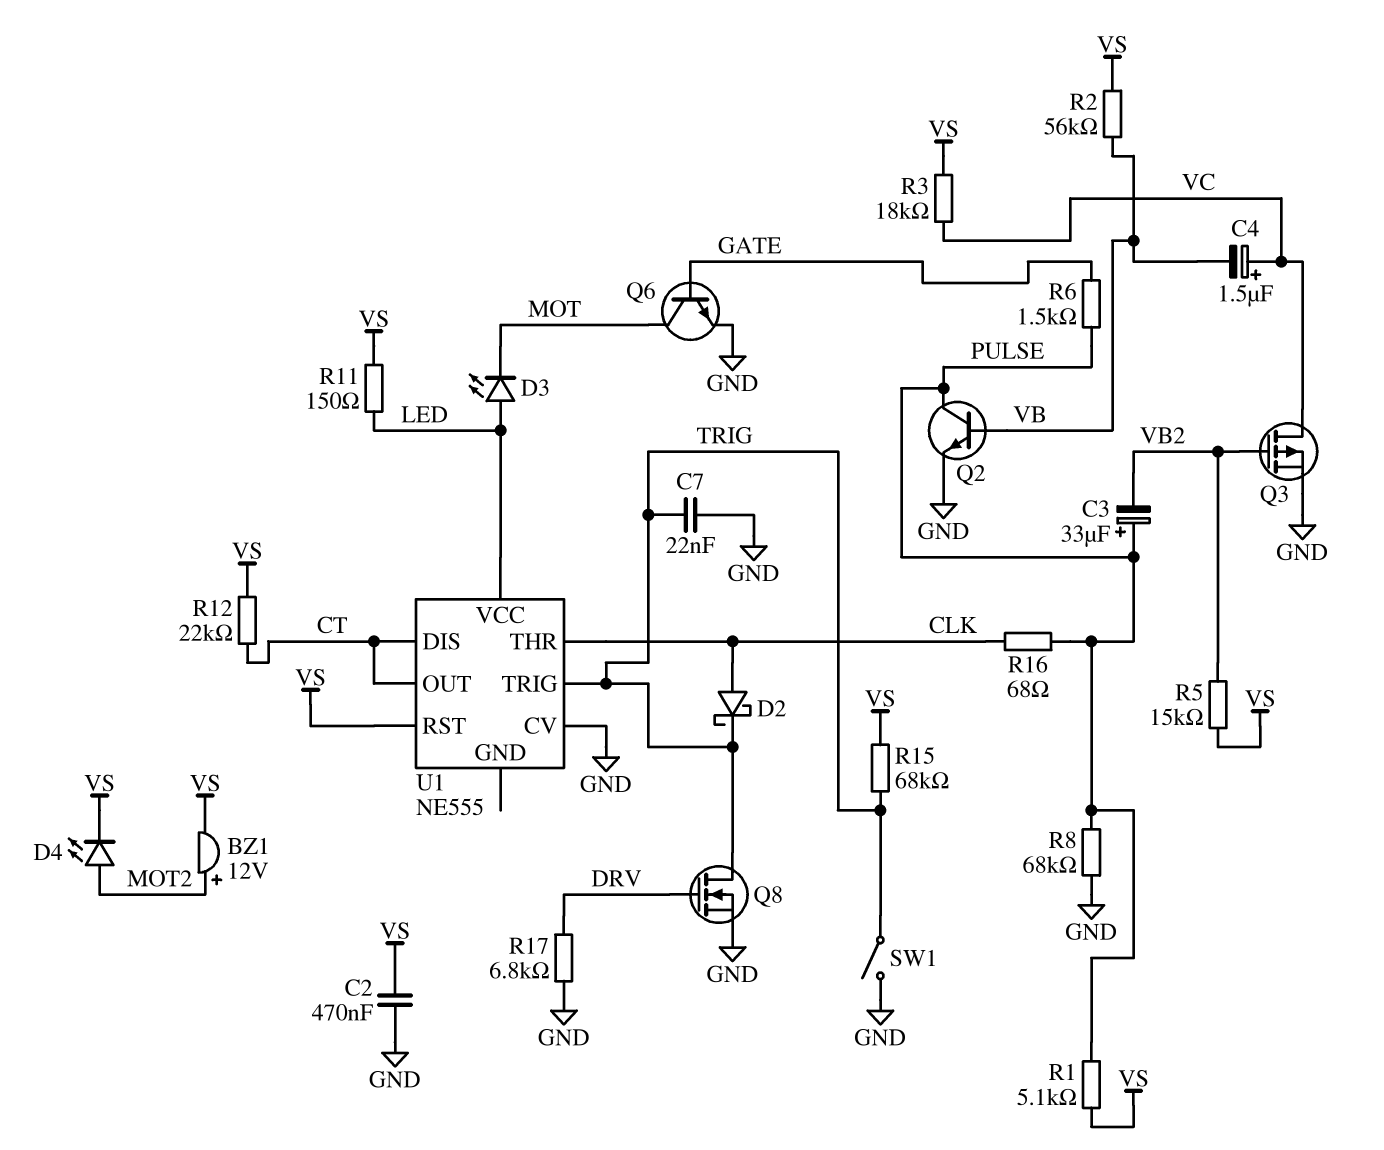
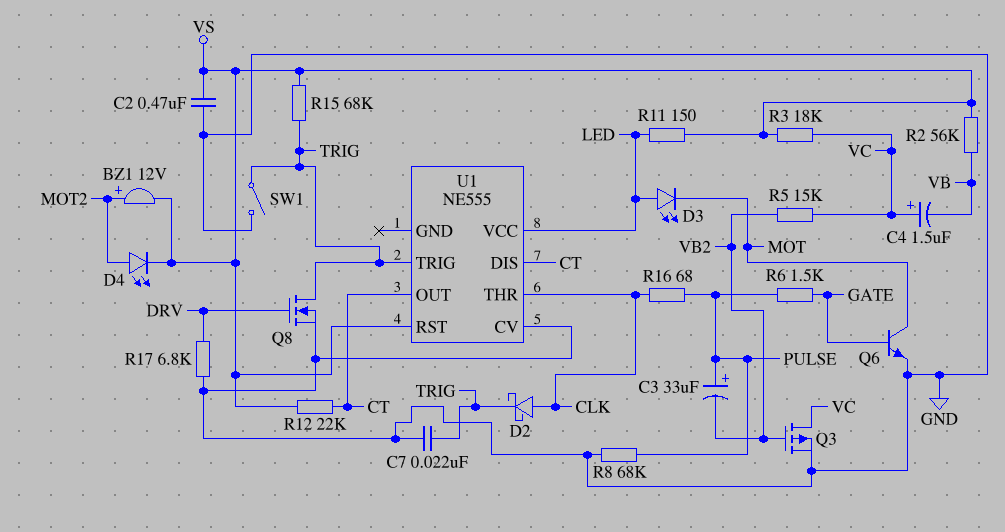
Q2: NPN (B VB, C PULSE, E GND) -> none
R1: 5.1k (PULSE, VS) -> none
R5: 15k (VB2, VS) -> 15k (VB2, VC)

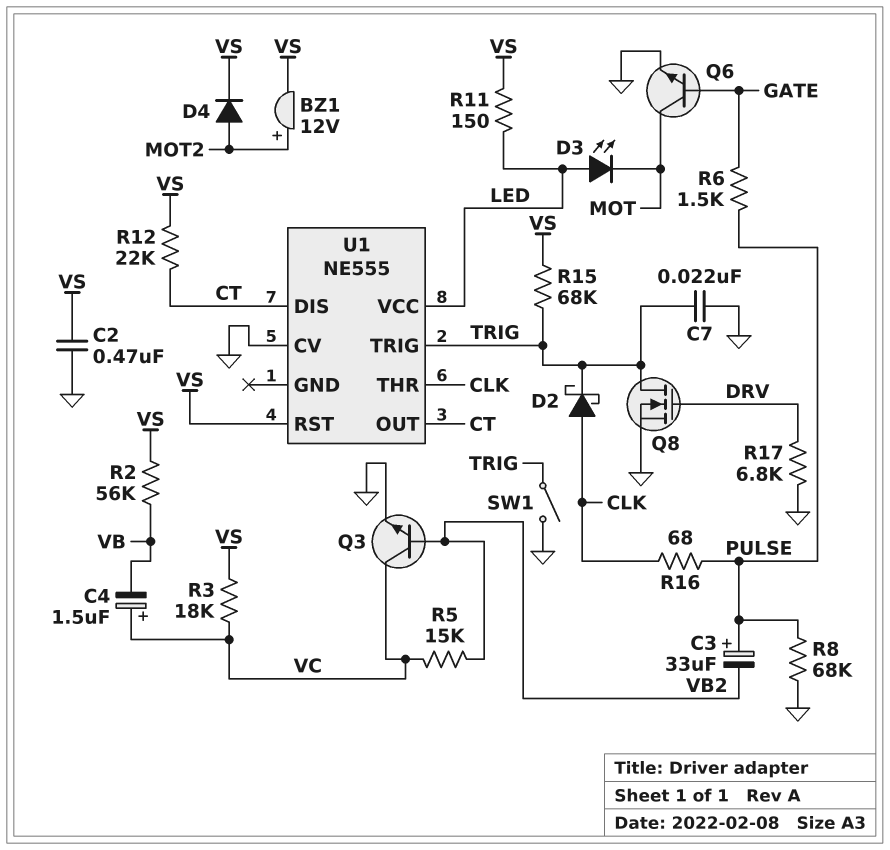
D4: LED (A MOT2, K VS) -> diode (A MOT2, K VS)
Q3: PMOS (G VB2, D VC, S GND) -> NPN (B VB2, C VC, E GND)

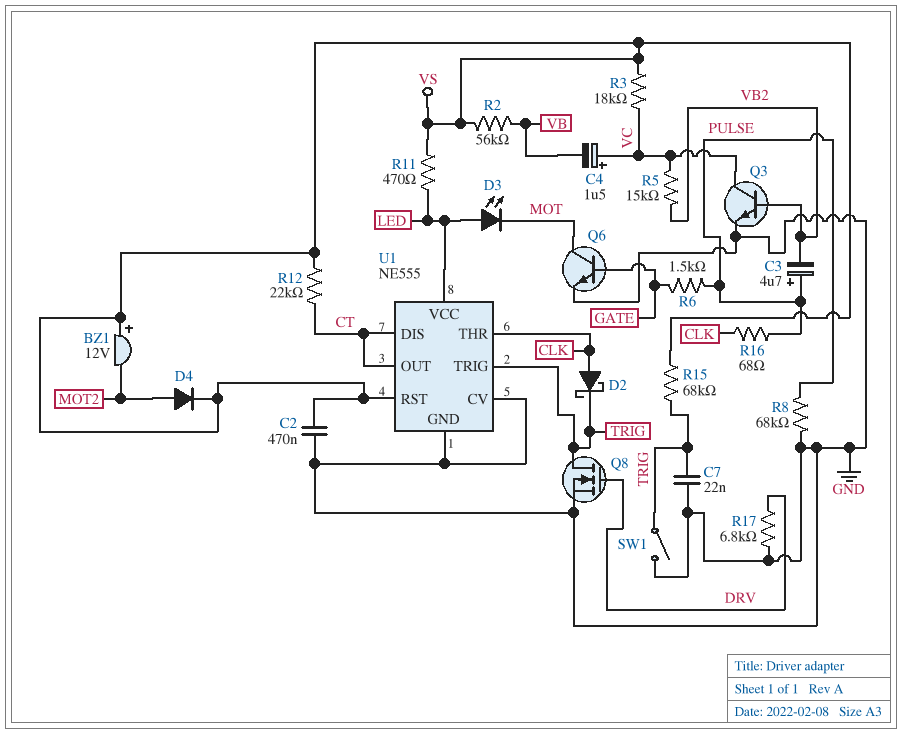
BZ1: buzzer 12V (plus MOT2, minus VS) -> buzzer 12V (plus VS, minus MOT2)
C3: 33uF (plus PULSE, minus VB2) -> 4.7uF (plus PULSE, minus VB2)
R11: 150 (LED, VS) -> 470 (LED, VS)
U1 pin GND: none -> GND

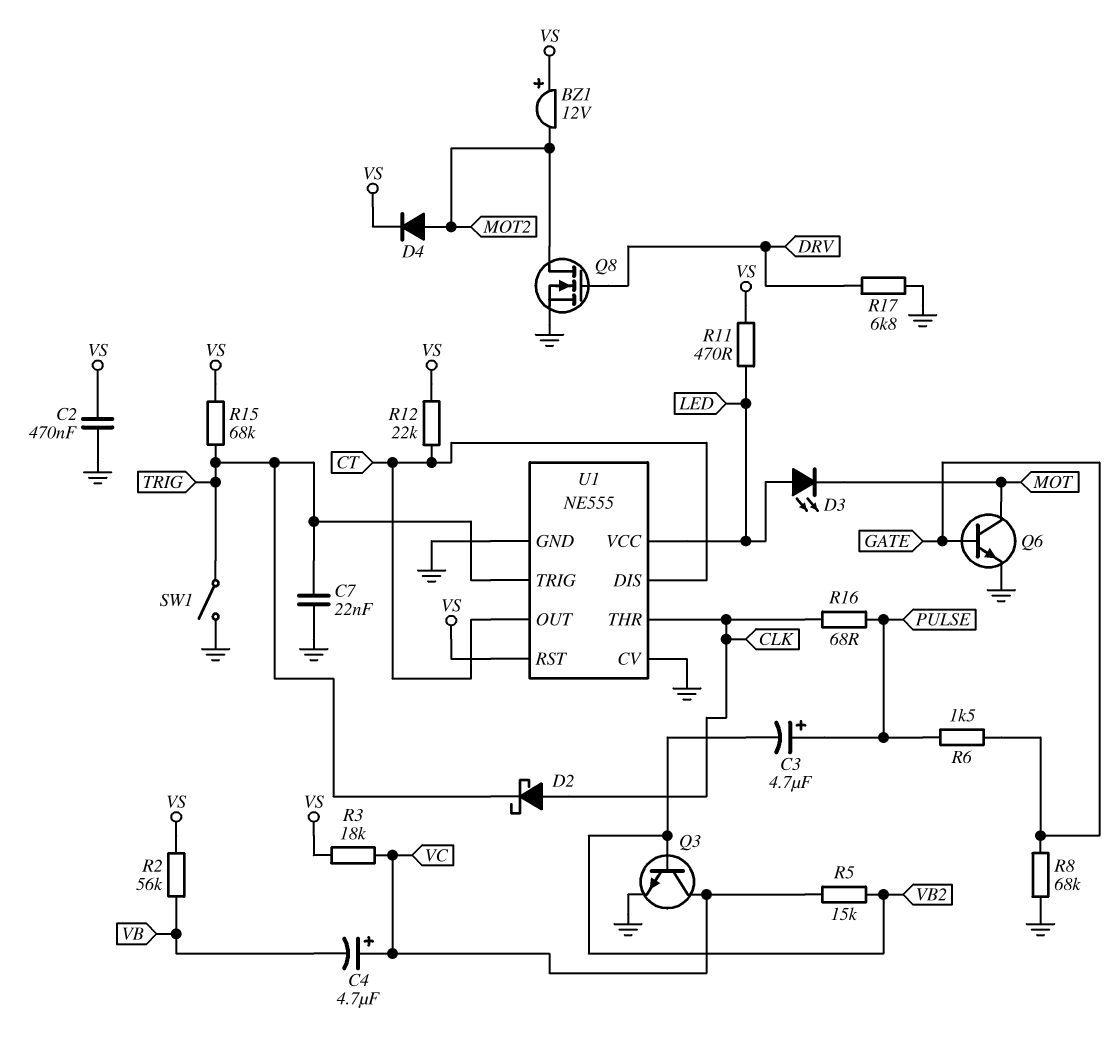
C4: 1.5uF (plus VC, minus VB) -> 4.7uF (plus VC, minus VB)
Q8: NMOS (G DRV, D TRIG, S GND) -> NMOS (G DRV, D MOT2, S GND)
R8: 68k (GND, PULSE) -> 68k (GATE, GND)

